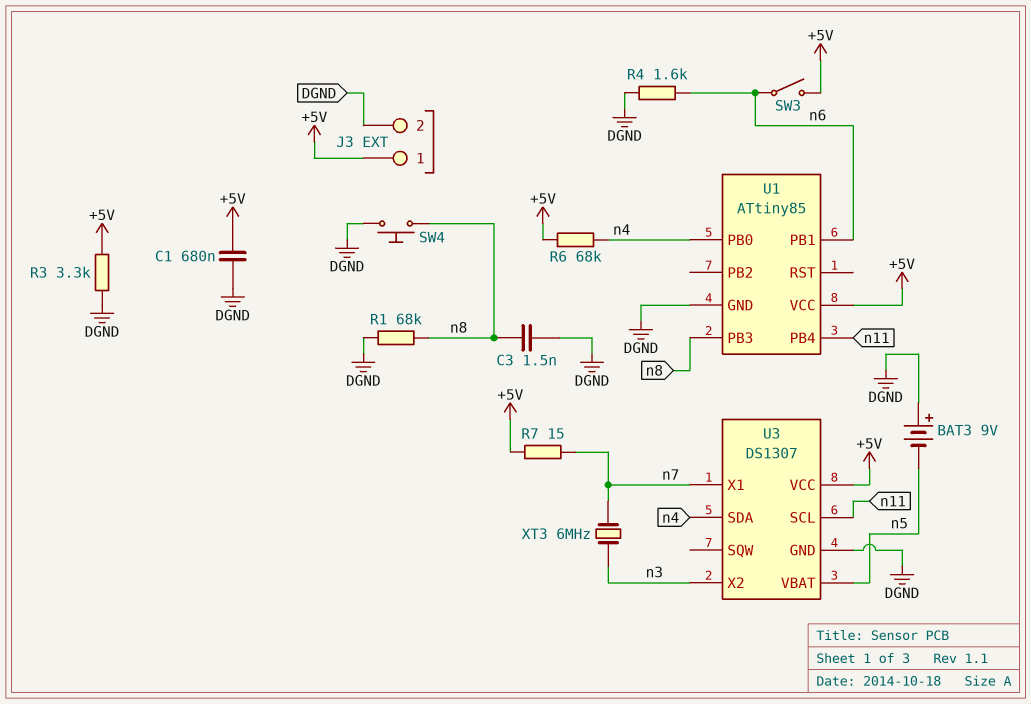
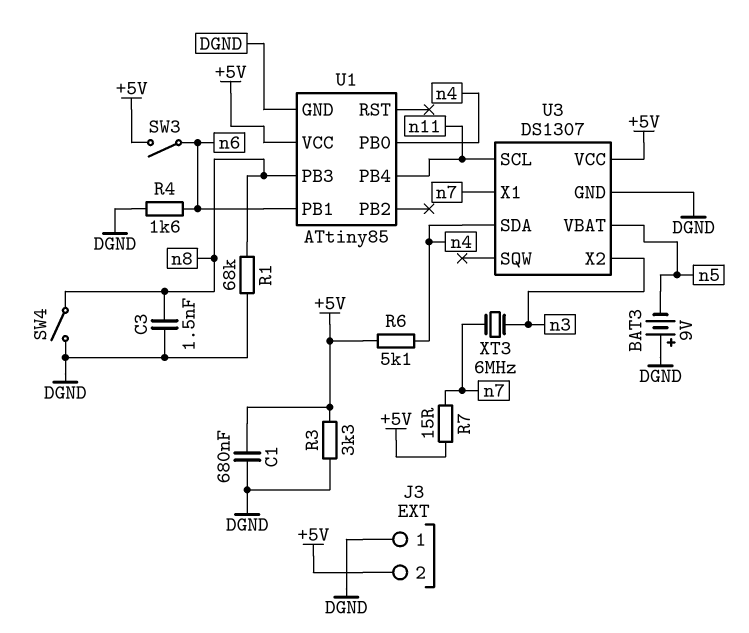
J3 pin 1: +5V -> DGND
J3 pin 2: DGND -> +5V
R6: 68k (+5V, n4) -> 5.1k (+5V, n4)
SW4: button (DGND, n8) -> switch (DGND, n8)

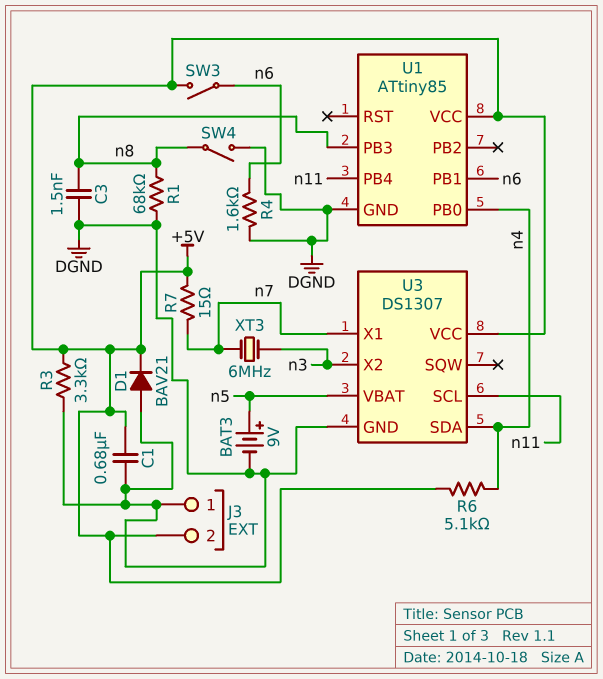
BAT3: 9V (plus DGND, minus n5) -> 9V (plus n5, minus DGND)
D1: none -> diode BAV21 (A DGND, K +5V)

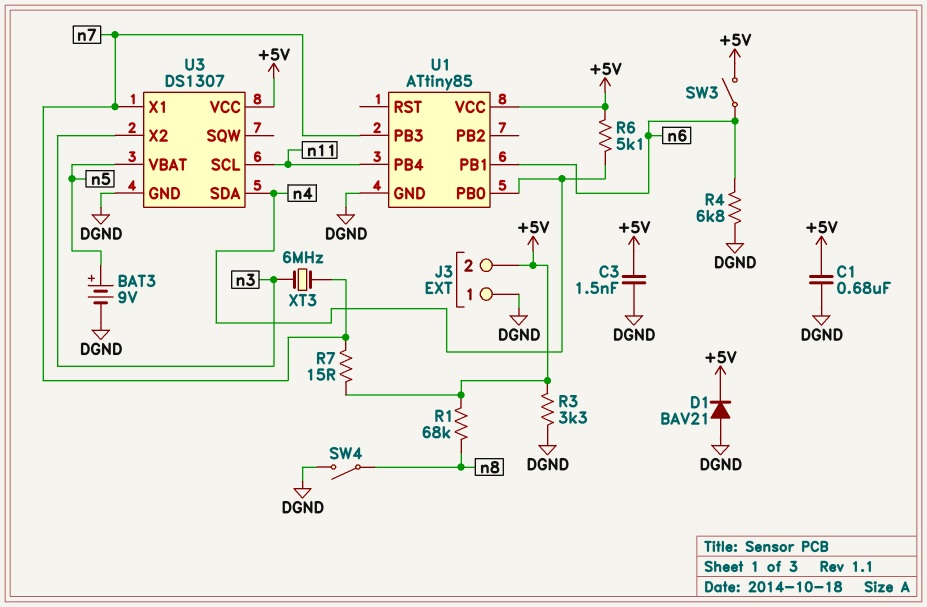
C3: 1.5nF (DGND, n8) -> 1.5nF (+5V, DGND)
R1: 68k (DGND, n8) -> 68k (+5V, n8)
R4: 1.6k (DGND, n6) -> 6.8k (DGND, n6)
U1 pin PB3: n8 -> n7

